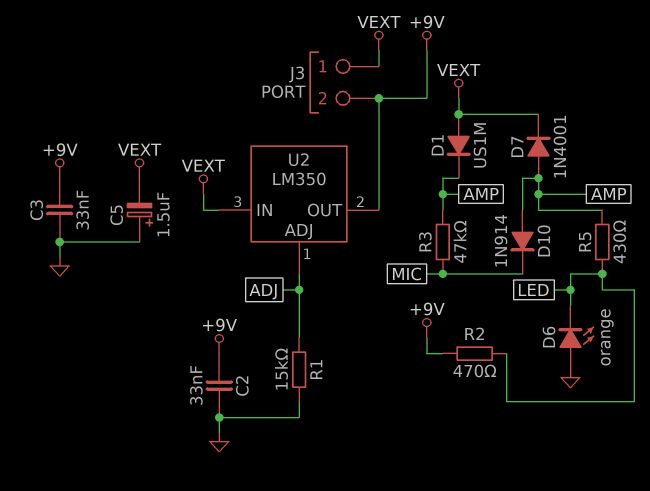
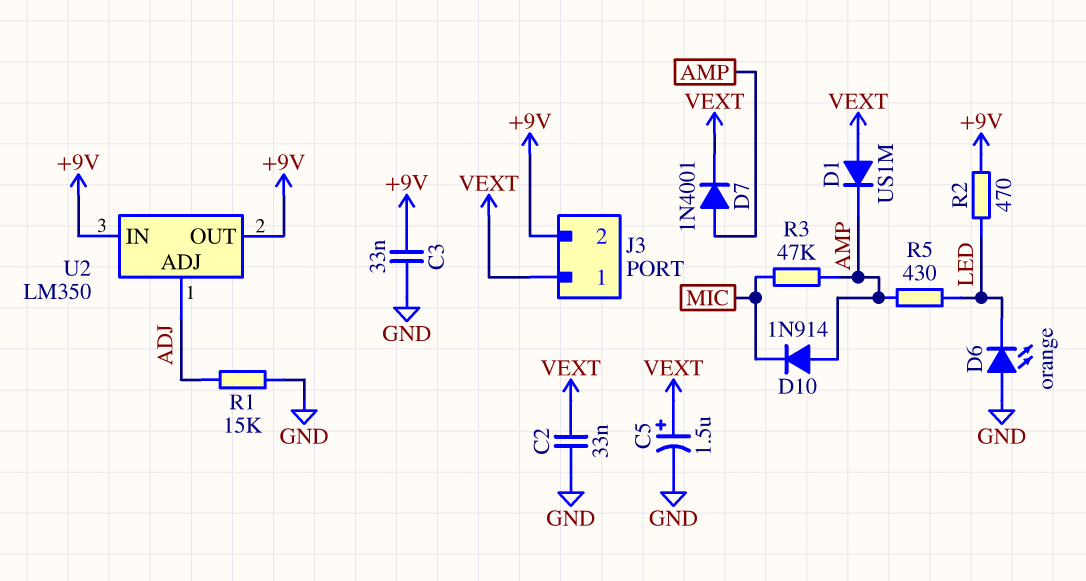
C2: 33nF (+9V, GND) -> 33nF (GND, VEXT)
C5: 1.5uF (plus GND, minus VEXT) -> 1.5uF (plus VEXT, minus GND)
U2 pin IN: VEXT -> +9V

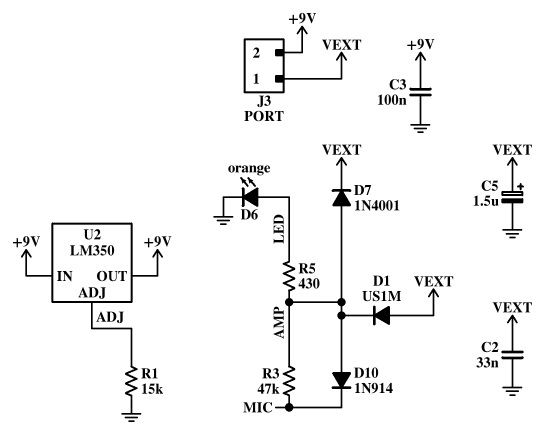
C3: 33nF (+9V, GND) -> 100nF (+9V, GND)
D6: LED orange (A GND, K LED) -> LED orange (A LED, K GND)
R2: 470 (+9V, LED) -> none

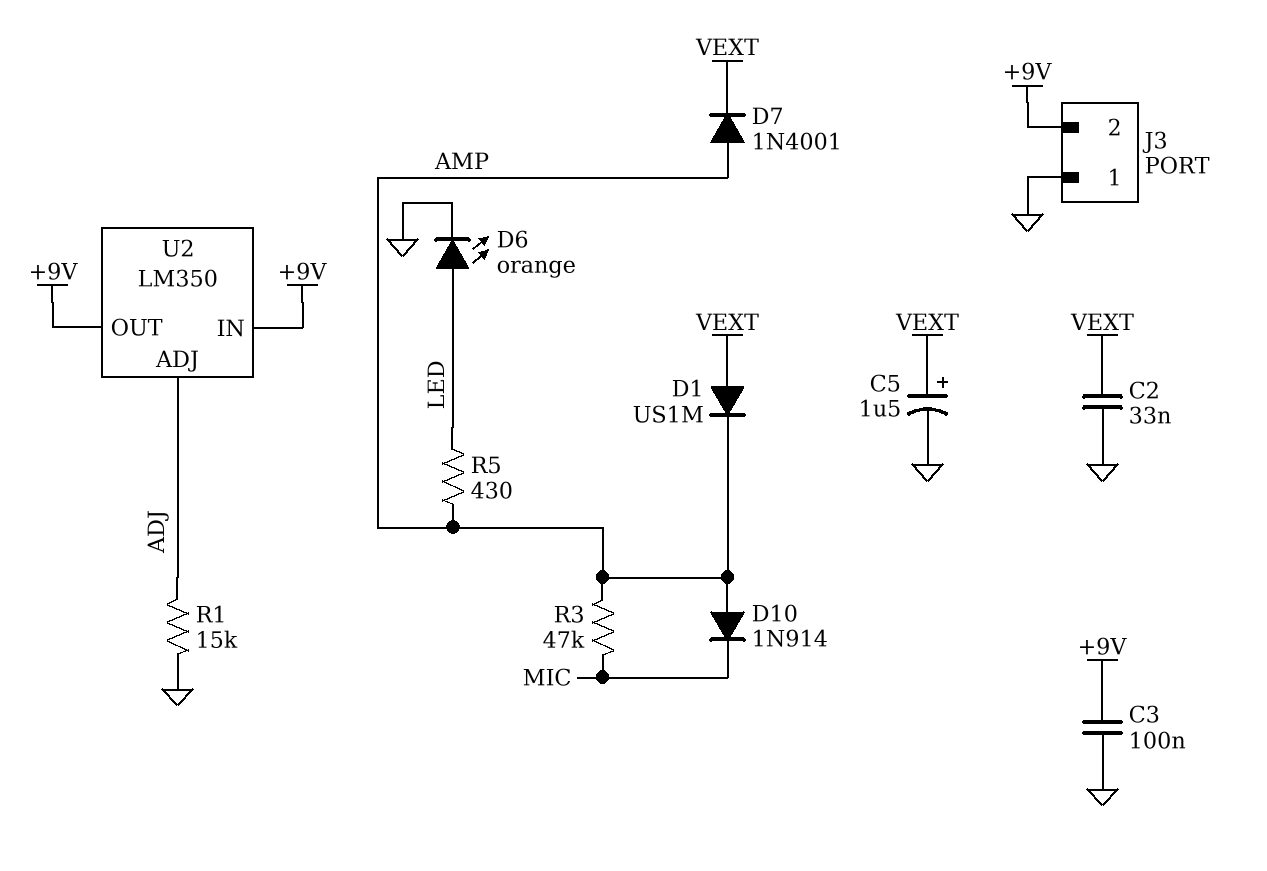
J3 pin 1: VEXT -> GND

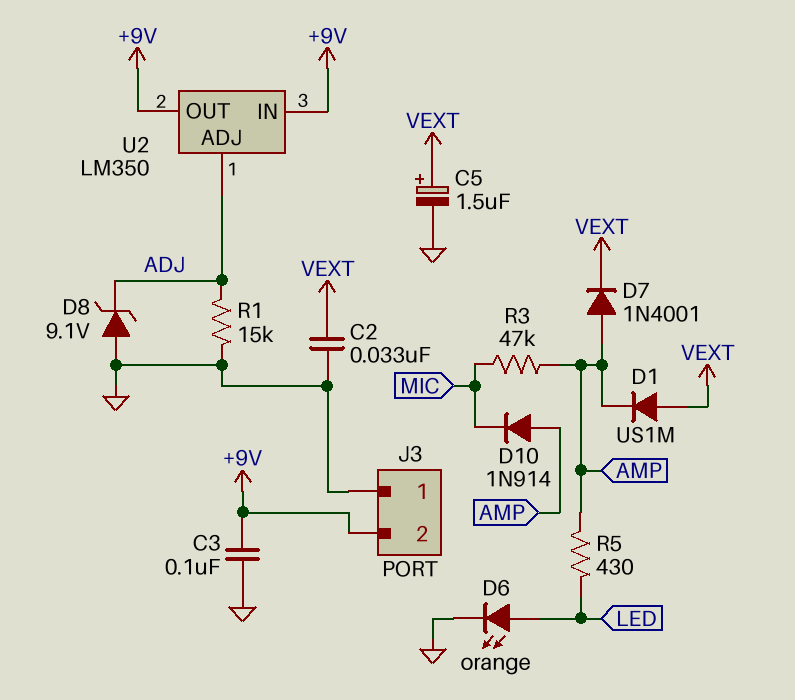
D8: none -> zener 9.1V (A GND, K ADJ)

